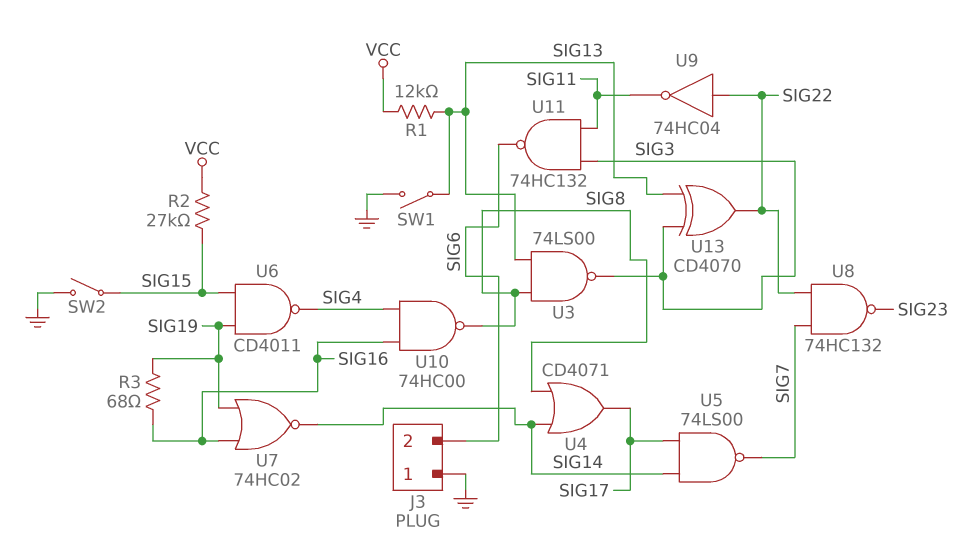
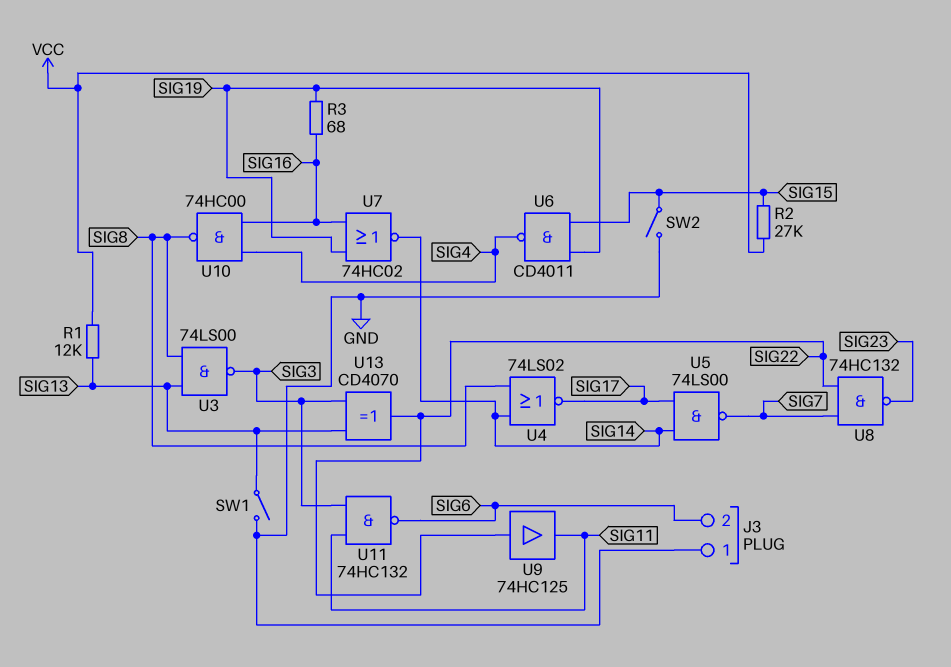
U4: OR CD4071 (in SIG8, in SIG14, out SIG17) -> NOR 74LS02 (in SIG8, in SIG14, out SIG17)
U9: NOT 74HC04 (in SIG22, out SIG11) -> buffer 74HC125 (in SIG22, out SIG11)

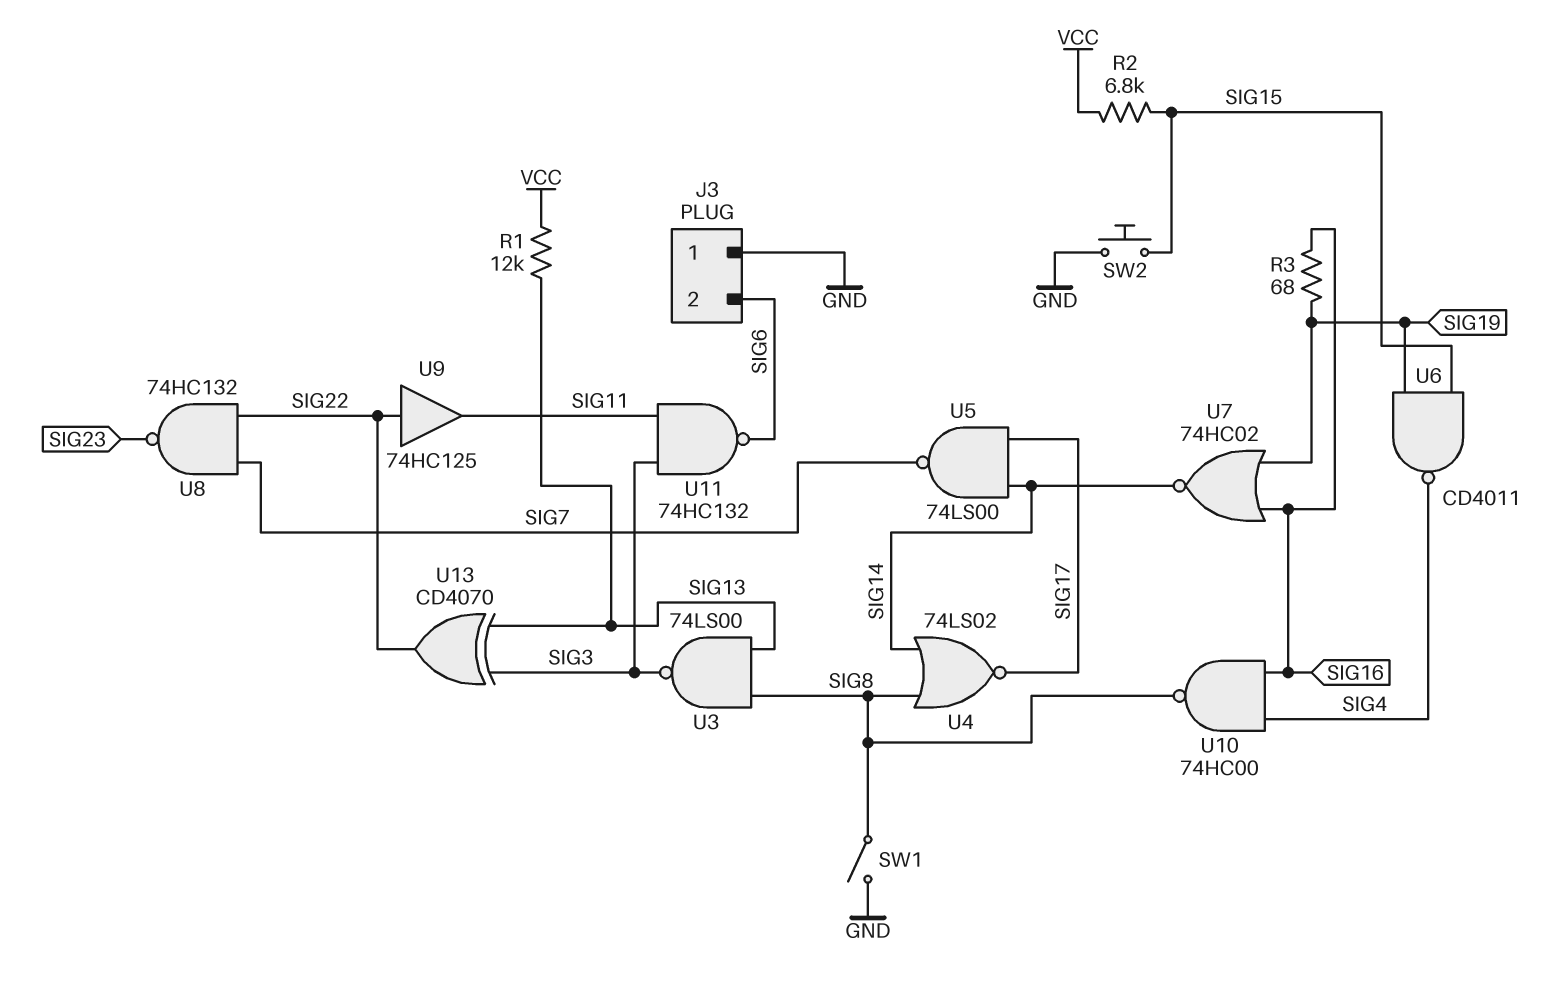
R2: 27k (SIG15, VCC) -> 6.8k (SIG15, VCC)
SW1: switch (GND, SIG13) -> switch (GND, SIG8)
SW2: switch (GND, SIG15) -> button (GND, SIG15)

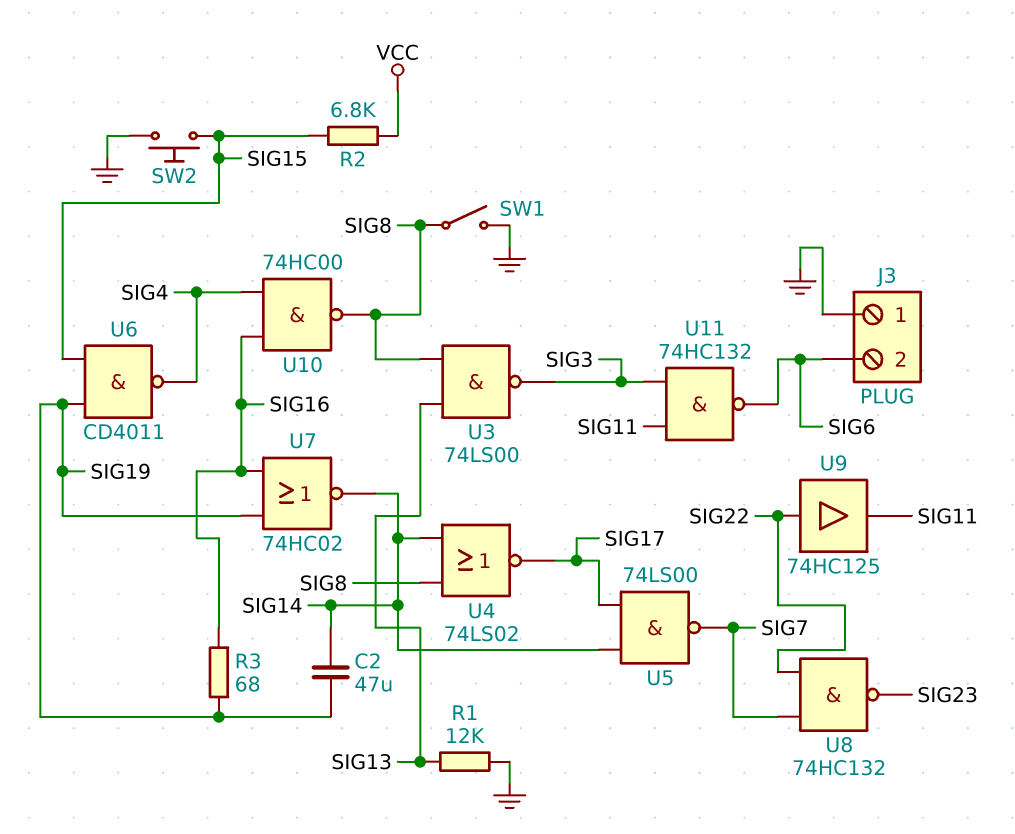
C2: none -> 47uF (SIG14, SIG19)
R1: 12k (SIG13, VCC) -> 12k (GND, SIG13)
U13: XOR CD4070 (in SIG3, in SIG13, out SIG22) -> none

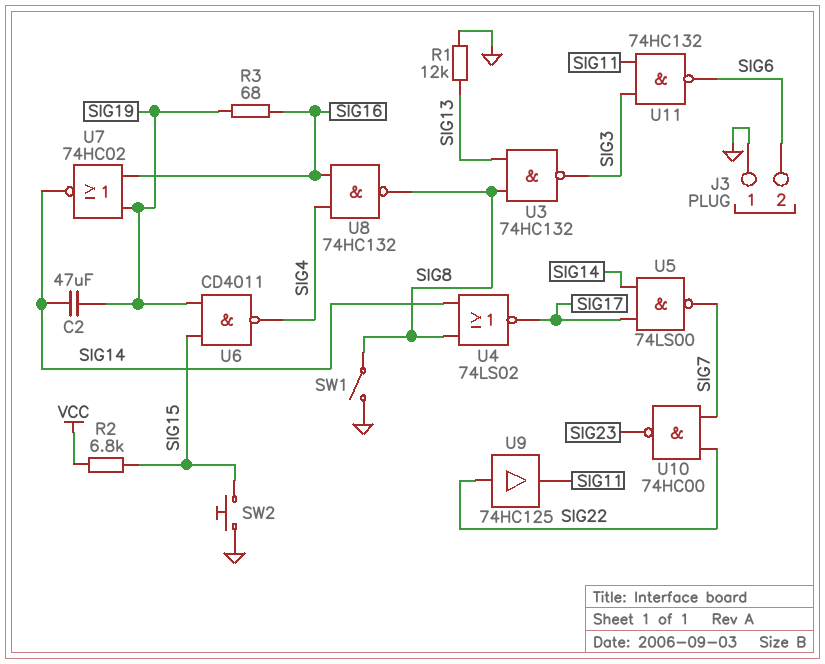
U3: NAND 74LS00 (in SIG8, in SIG13, out SIG3) -> NAND 74HC132 (in SIG8, in SIG13, out SIG3)
U8: NAND 74HC132 (in SIG7, in SIG22, out SIG23) -> NAND 74HC132 (in SIG4, in SIG16, out SIG8)
U10: NAND 74HC00 (in SIG4, in SIG16, out SIG8) -> NAND 74HC00 (in SIG7, in SIG22, out SIG23)

